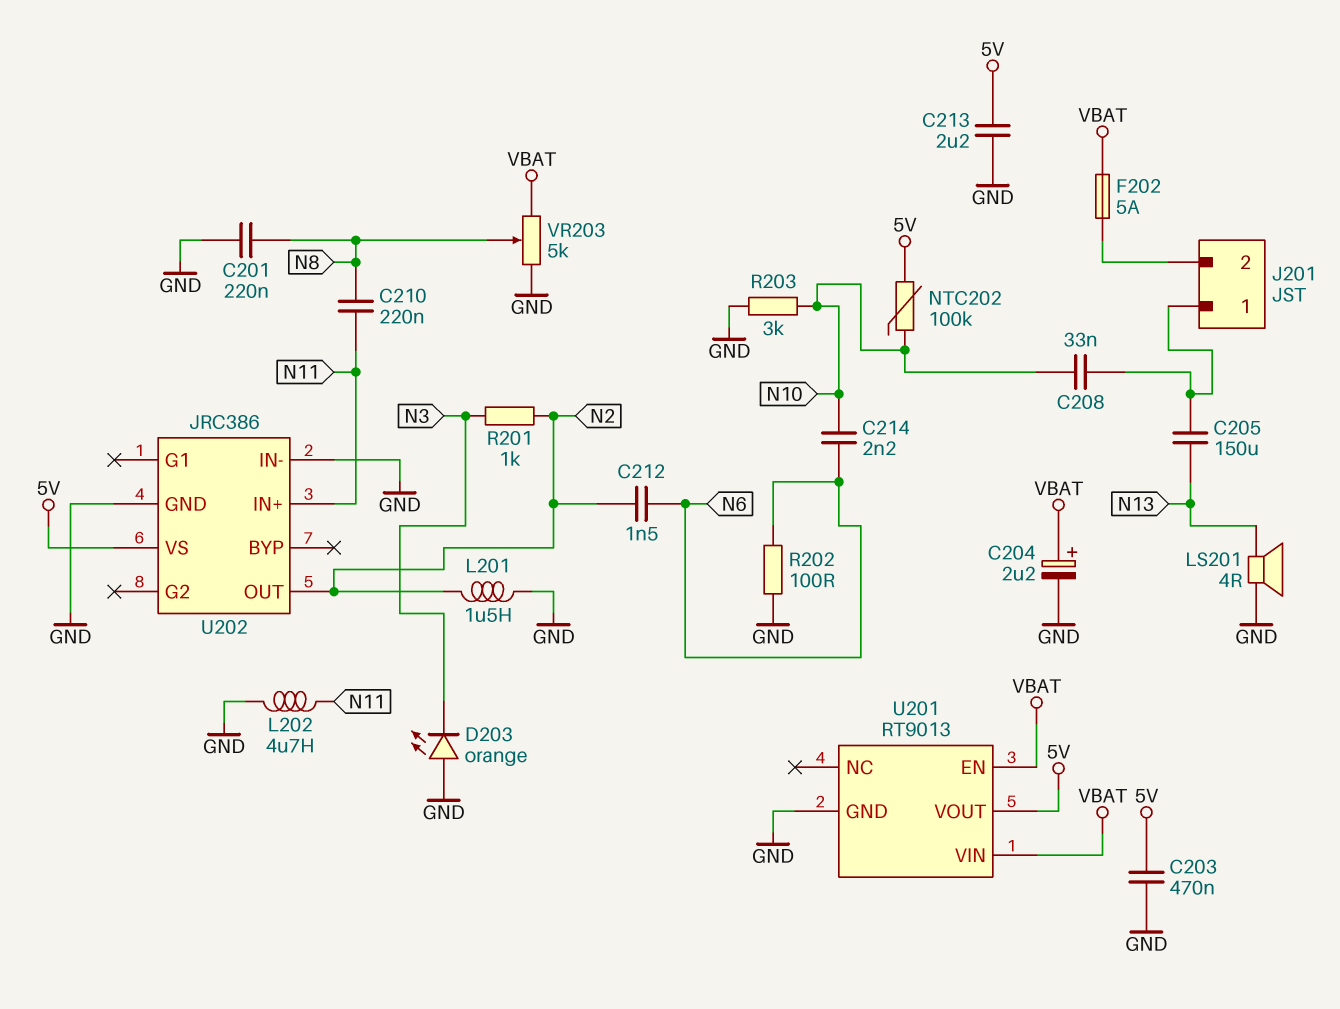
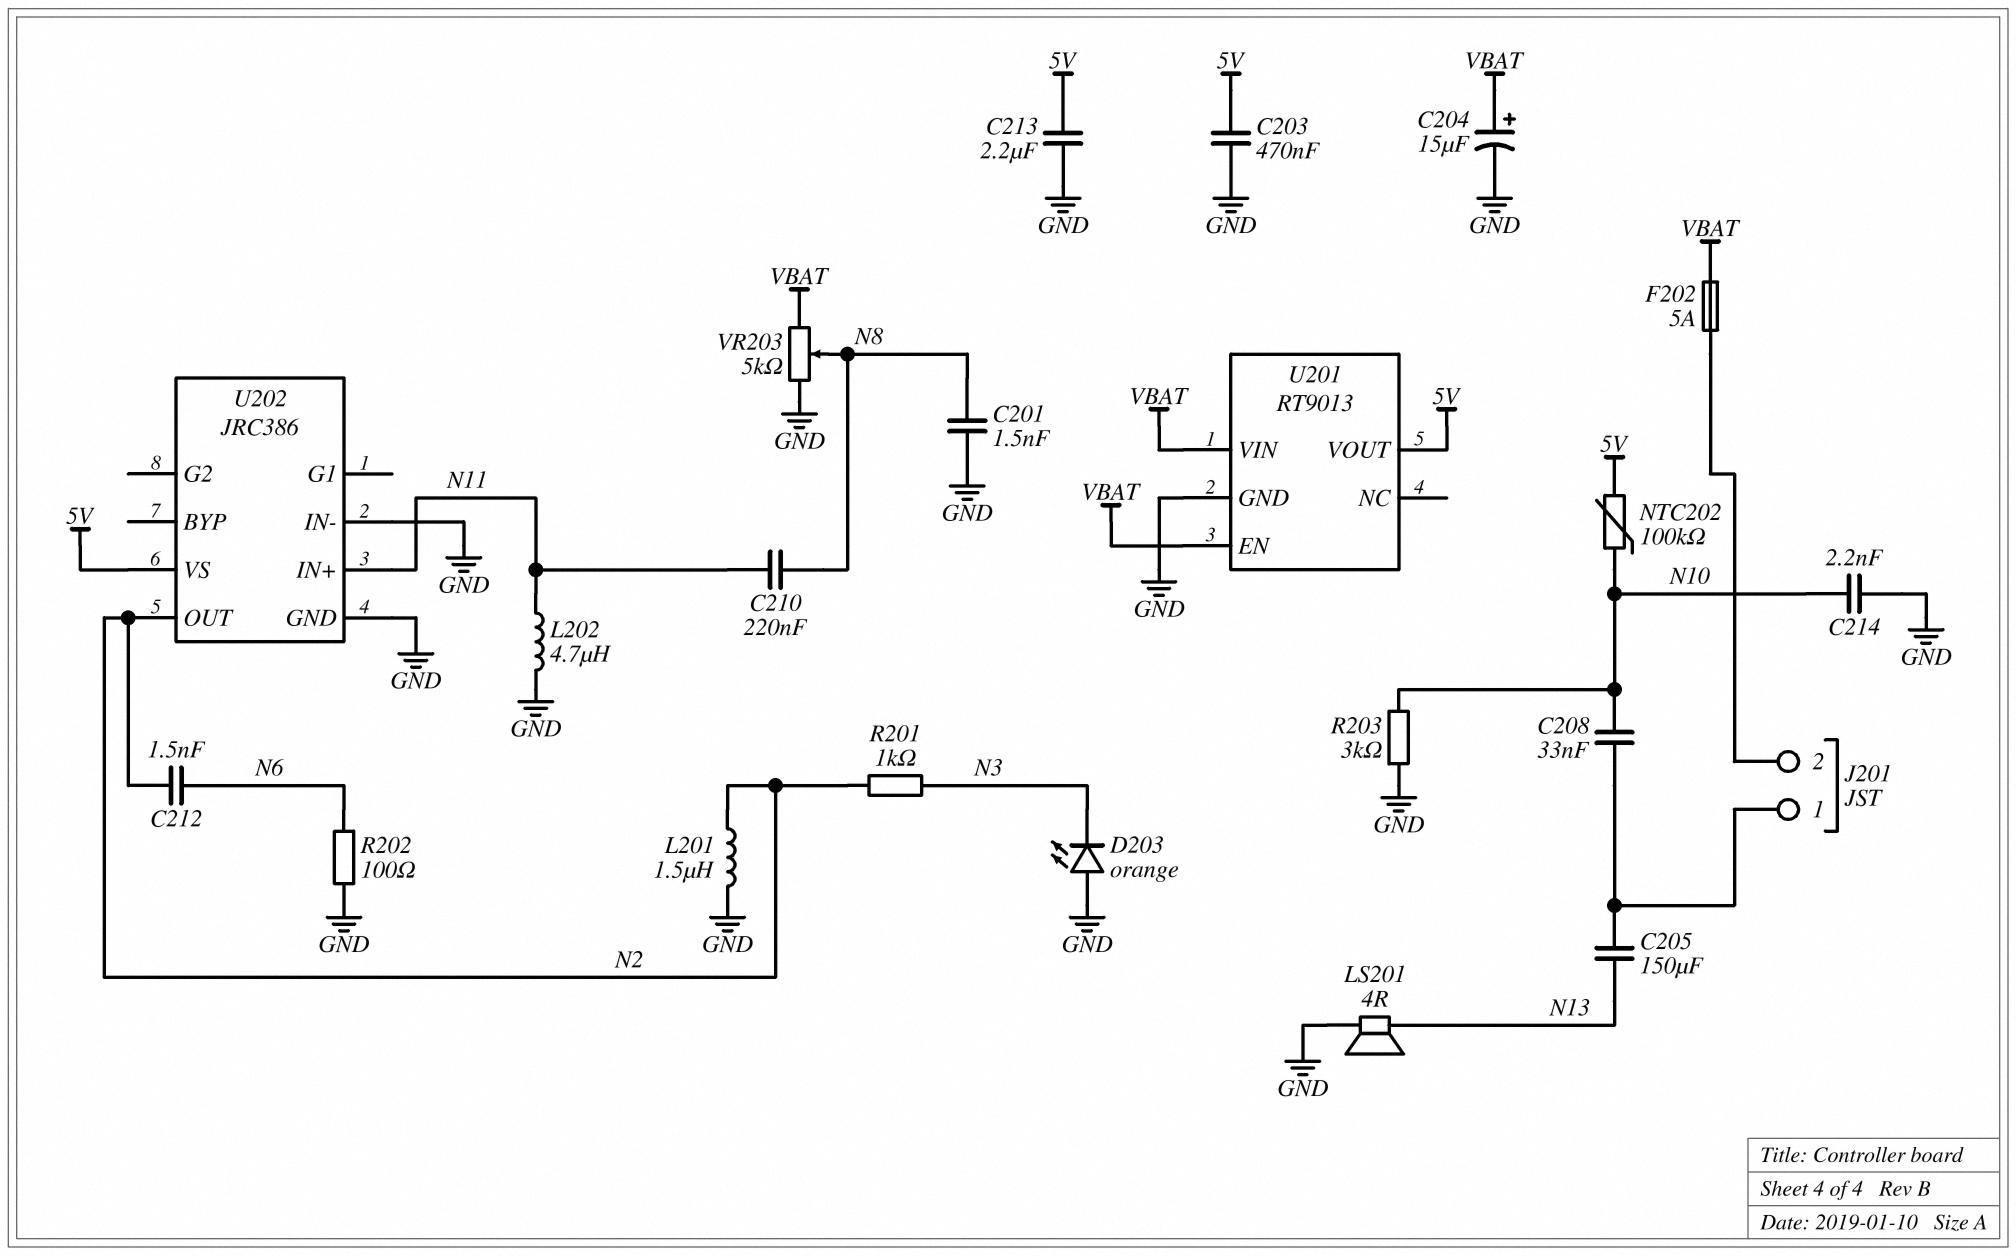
C201: 220nF (GND, N8) -> 1.5nF (GND, N8)
C204: 2.2uF (plus VBAT, minus GND) -> 15uF (plus VBAT, minus GND)
C214: 2.2nF (N6, N10) -> 2.2nF (GND, N10)

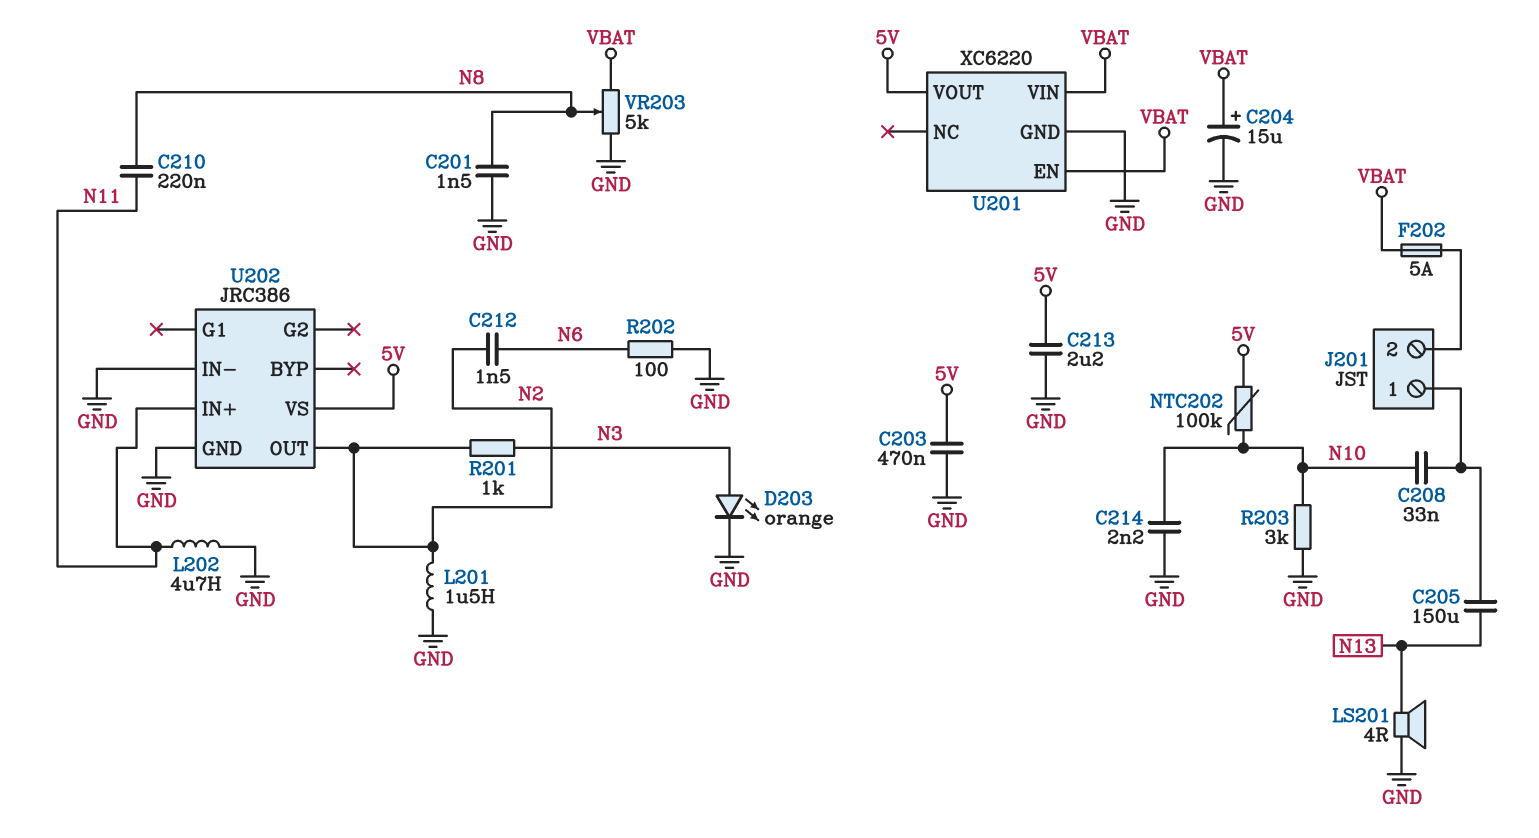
D203: LED orange (A GND, K N3) -> LED orange (A N3, K GND)
U201: RT9013 -> XC6220

